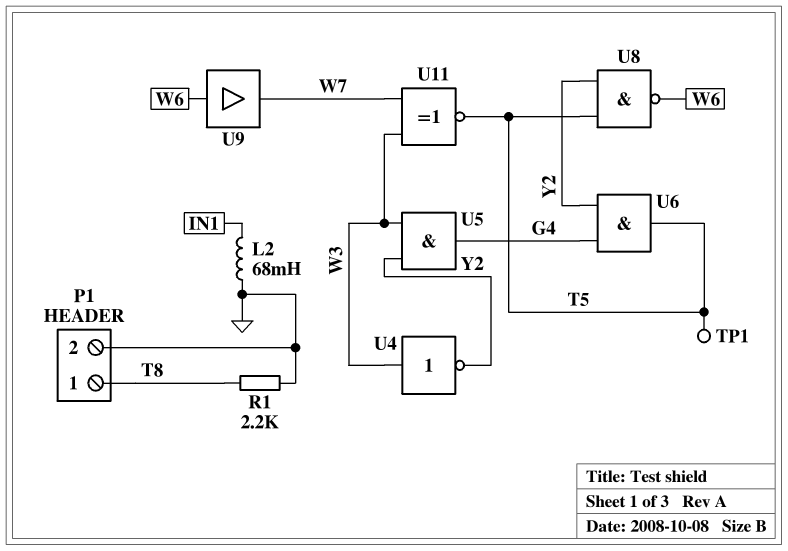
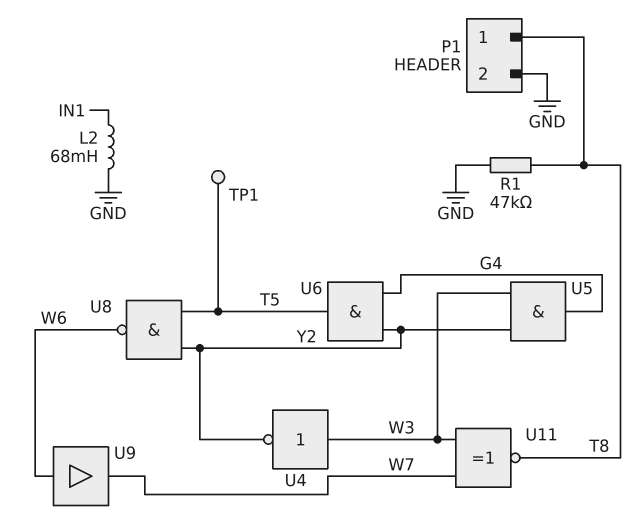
R1: 2.2k (GND, T8) -> 47k (GND, T8)
U11: XNOR (in W3, in W7, out T5) -> XNOR (in W3, in W7, out T8)

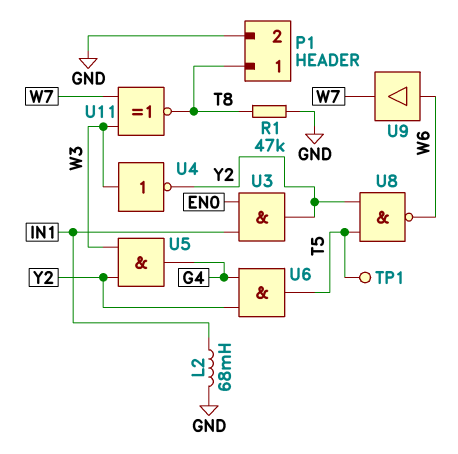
U3: none -> AND (in EN0, in IN1, out Y2)

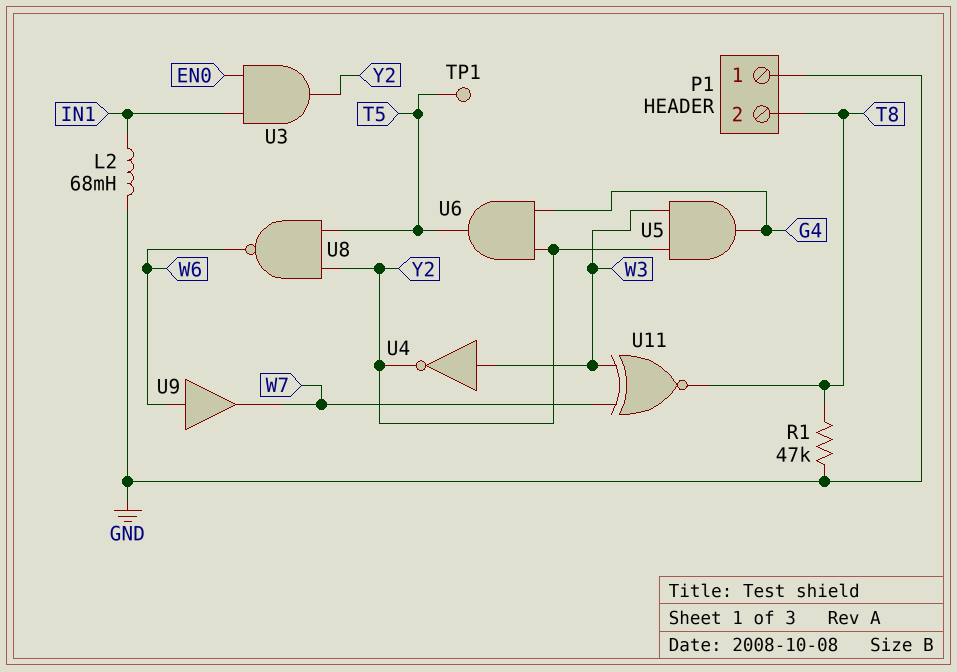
P1 pin 1: T8 -> GND
P1 pin 2: GND -> T8

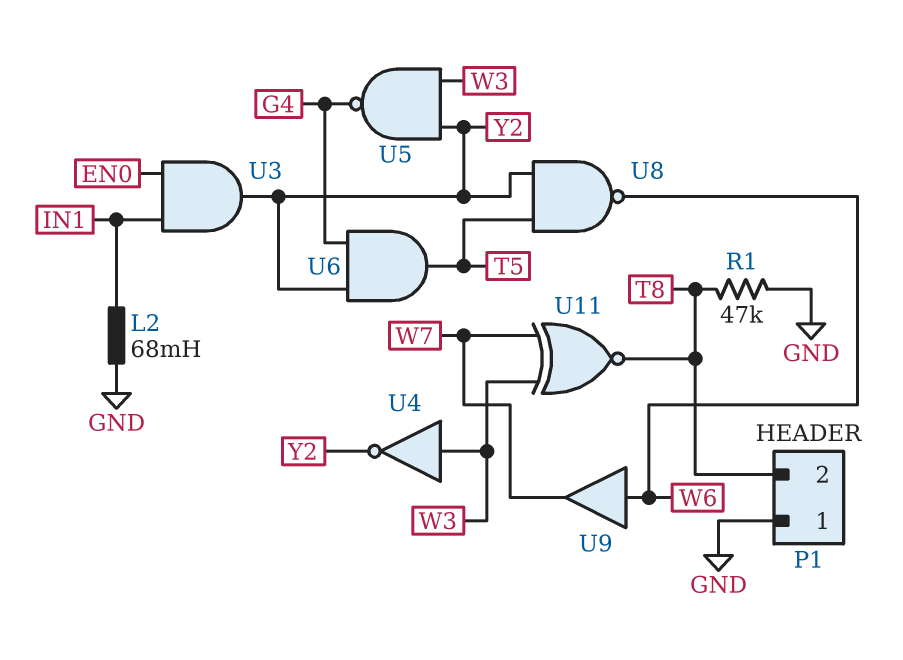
TP1: test point (T5) -> none
U5: AND (in W3, in Y2, out G4) -> NAND (in W3, in Y2, out G4)

